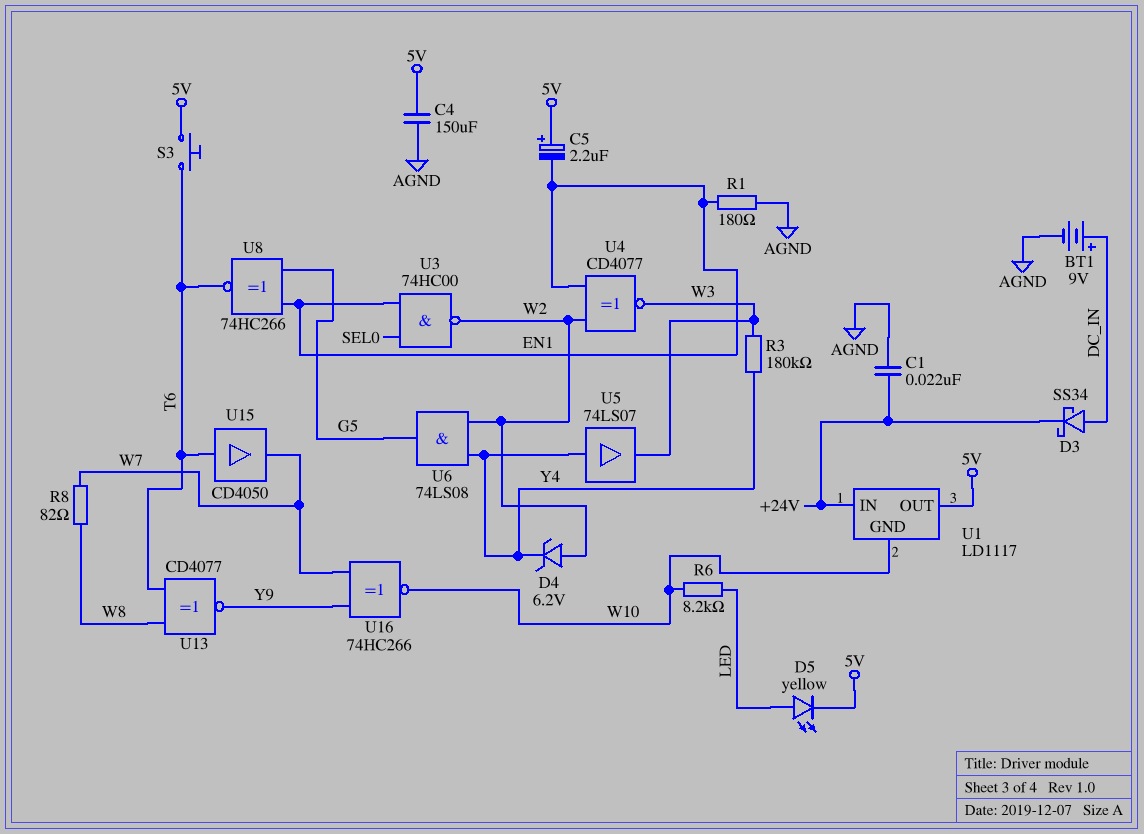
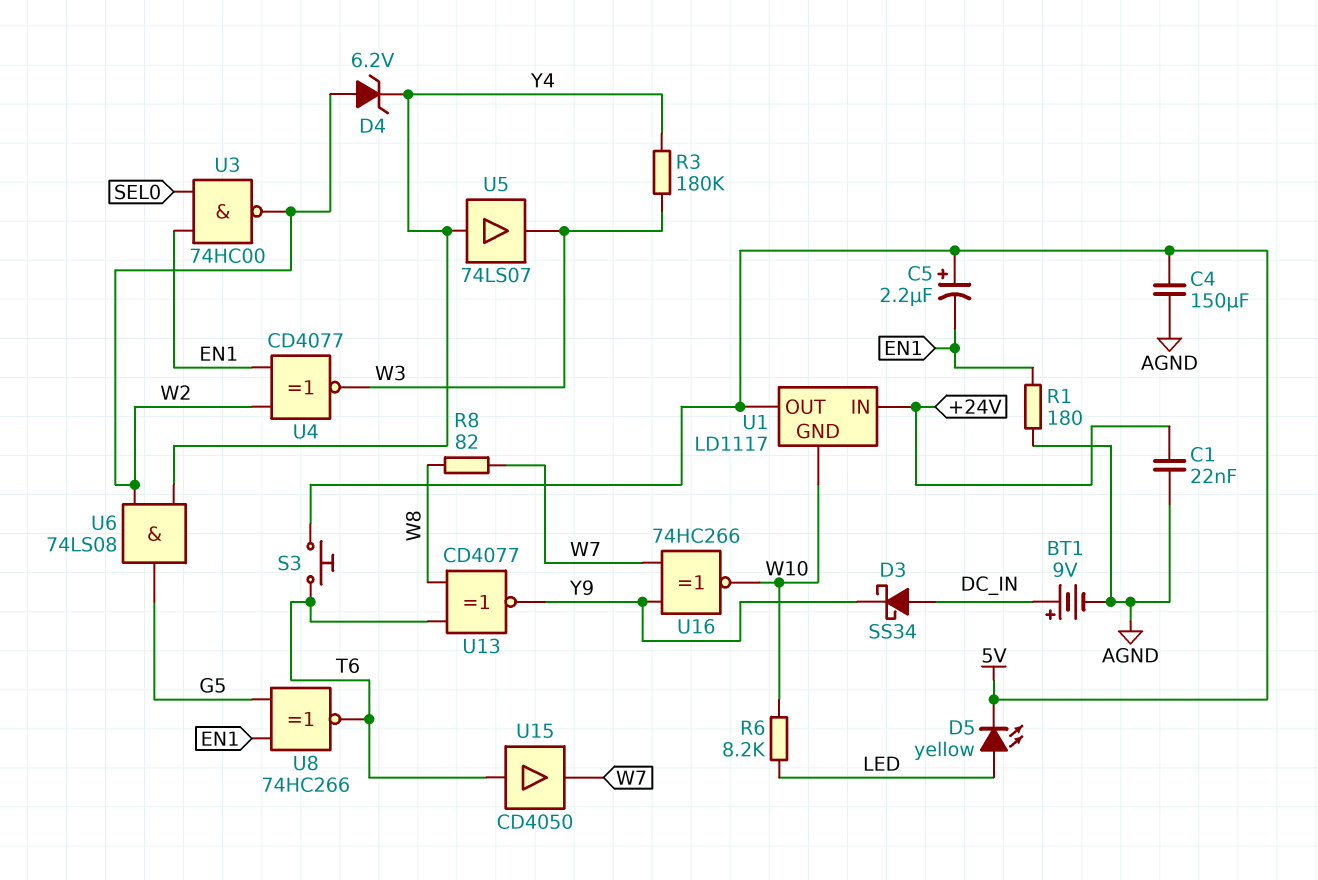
D3: schottky SS34 (A DC_IN, K +24V) -> schottky SS34 (A DC_IN, K Y9)

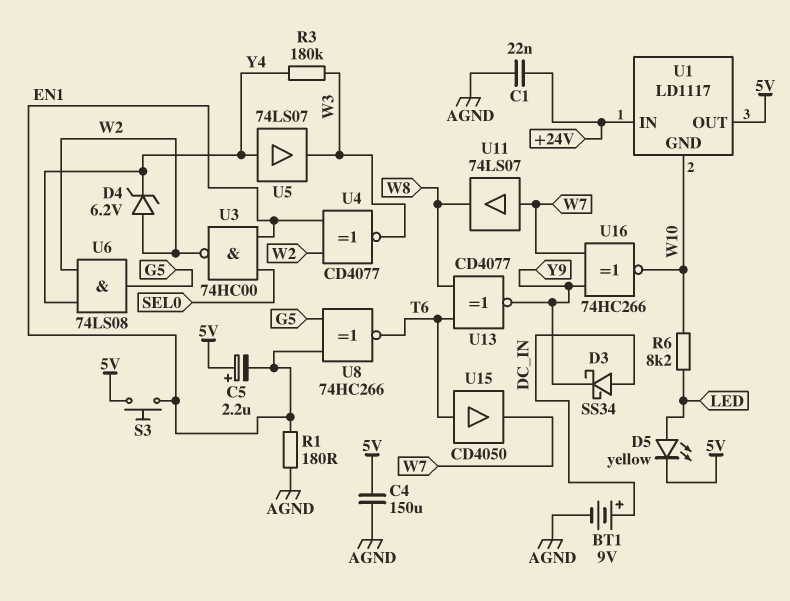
R8: 82 (W7, W8) -> none
S3: button (5V, T6) -> button (5V, EN1)
U11: none -> buffer 74LS07 (in W7, out W8)

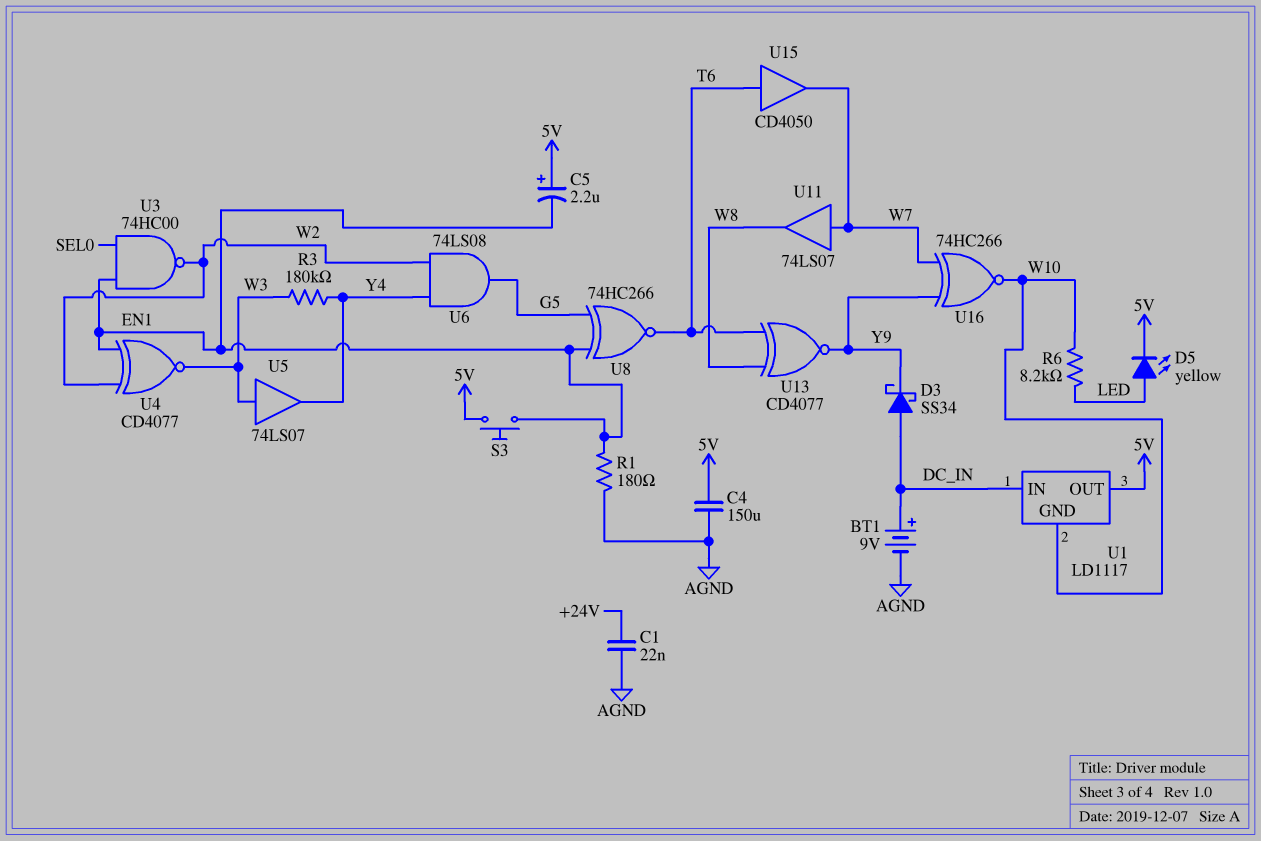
D4: zener 6.2V (A W2, K Y4) -> none
U1 pin IN: +24V -> DC_IN
U5: buffer 74LS07 (in Y4, out W3) -> buffer 74LS07 (in W3, out Y4)

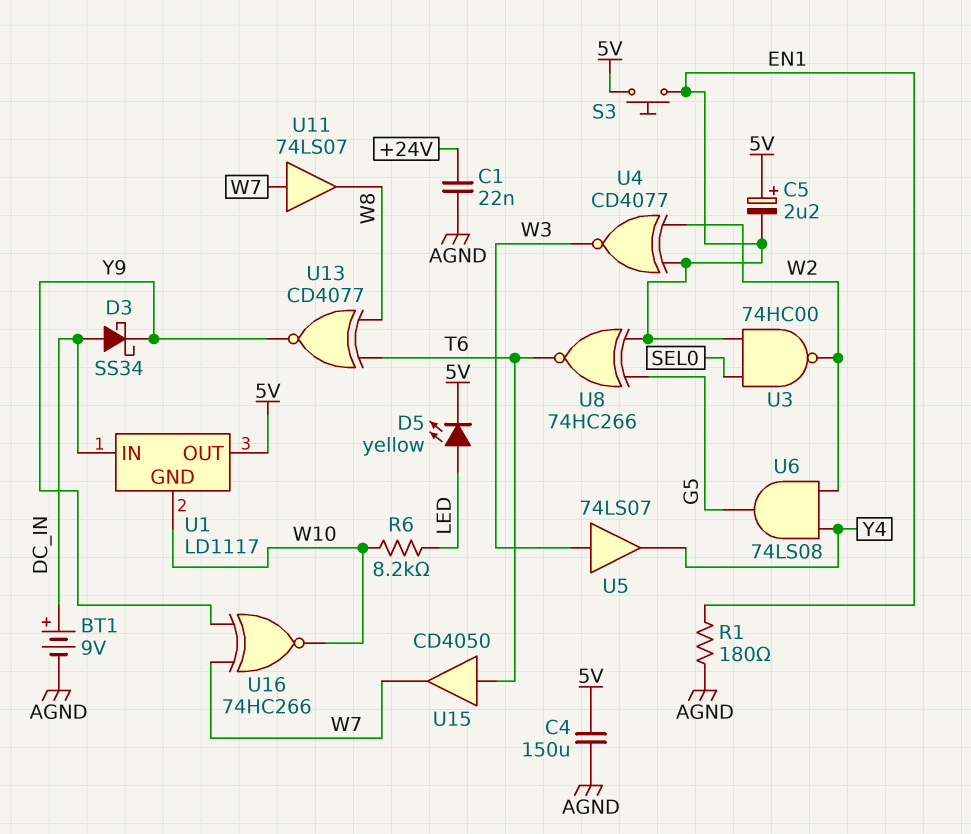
R3: 180k (W3, Y4) -> none

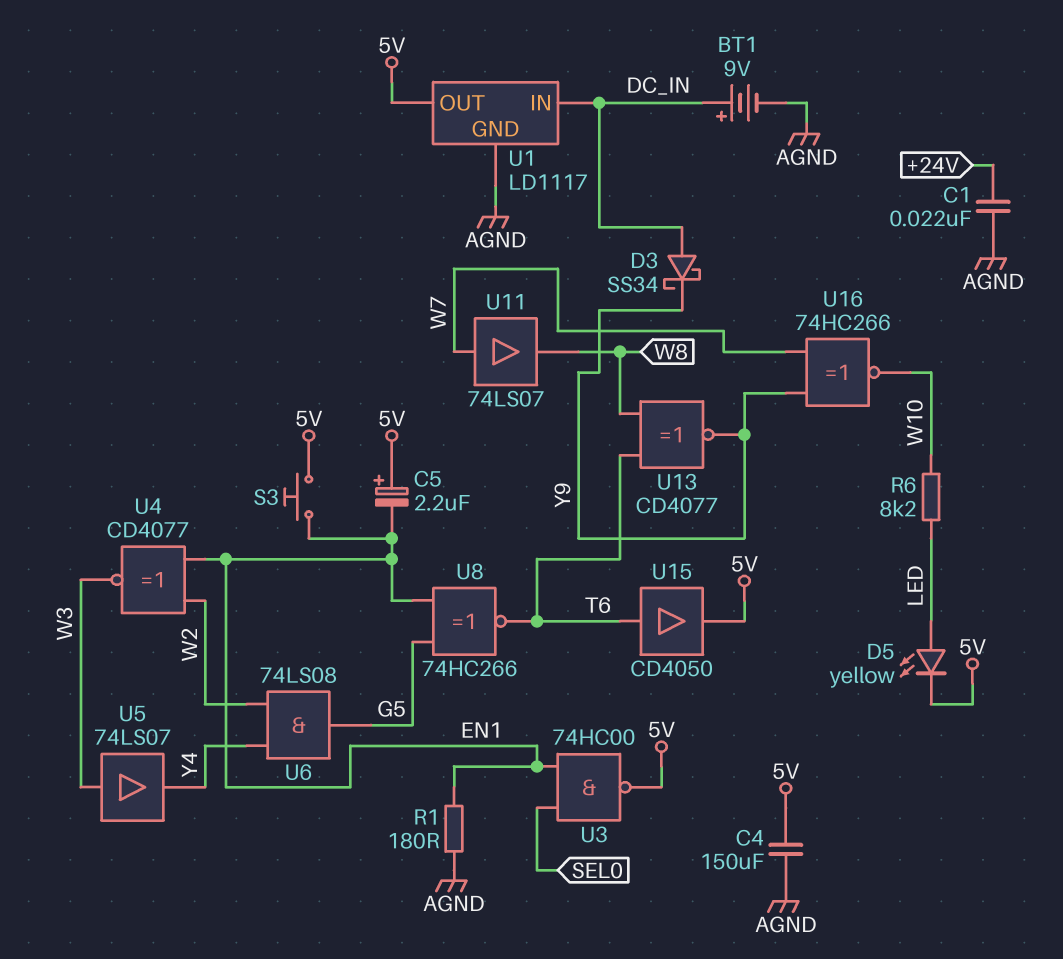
U1 pin GND: W10 -> AGND
U3: NAND 74HC00 (in EN1, in SEL0, out W2) -> NAND 74HC00 (in EN1, in SEL0, out 5V)
U15: buffer CD4050 (in T6, out W7) -> buffer CD4050 (in T6, out 5V)

